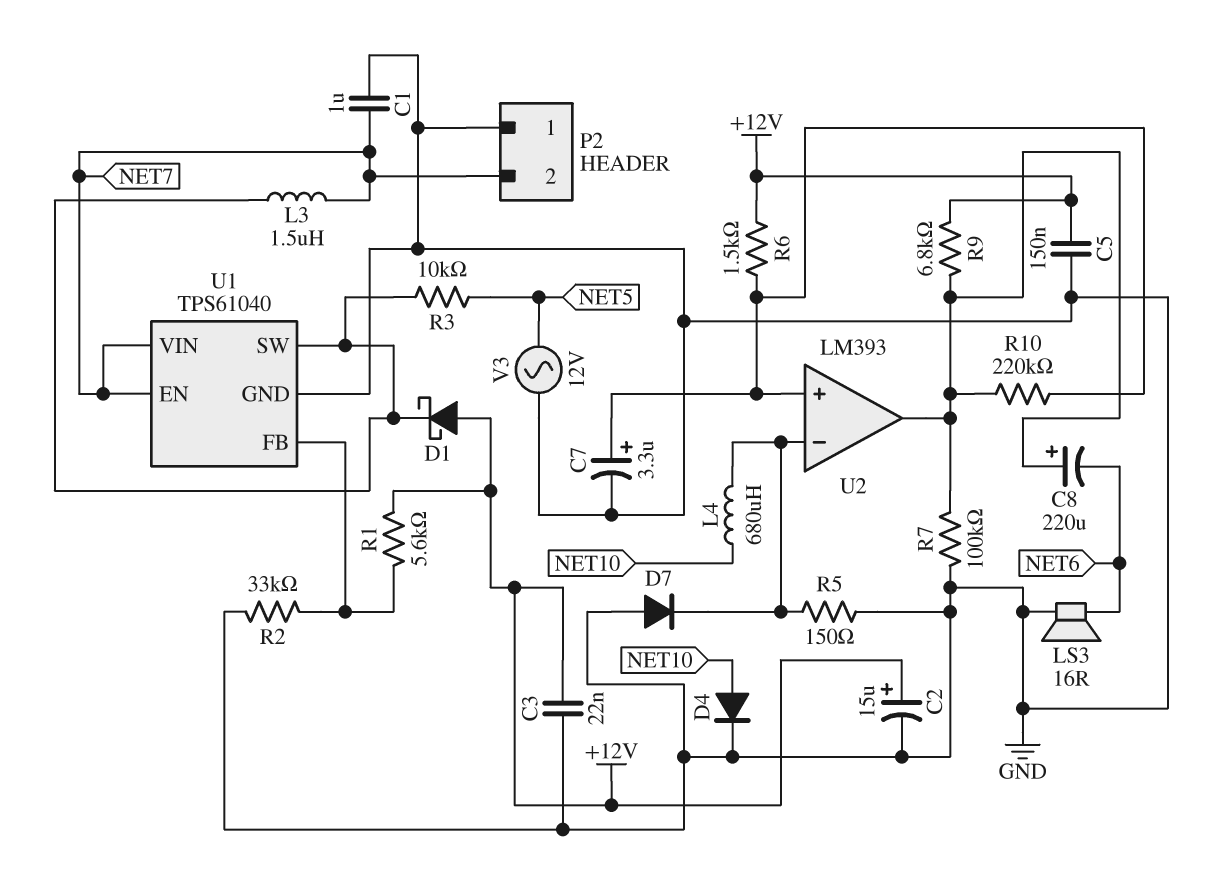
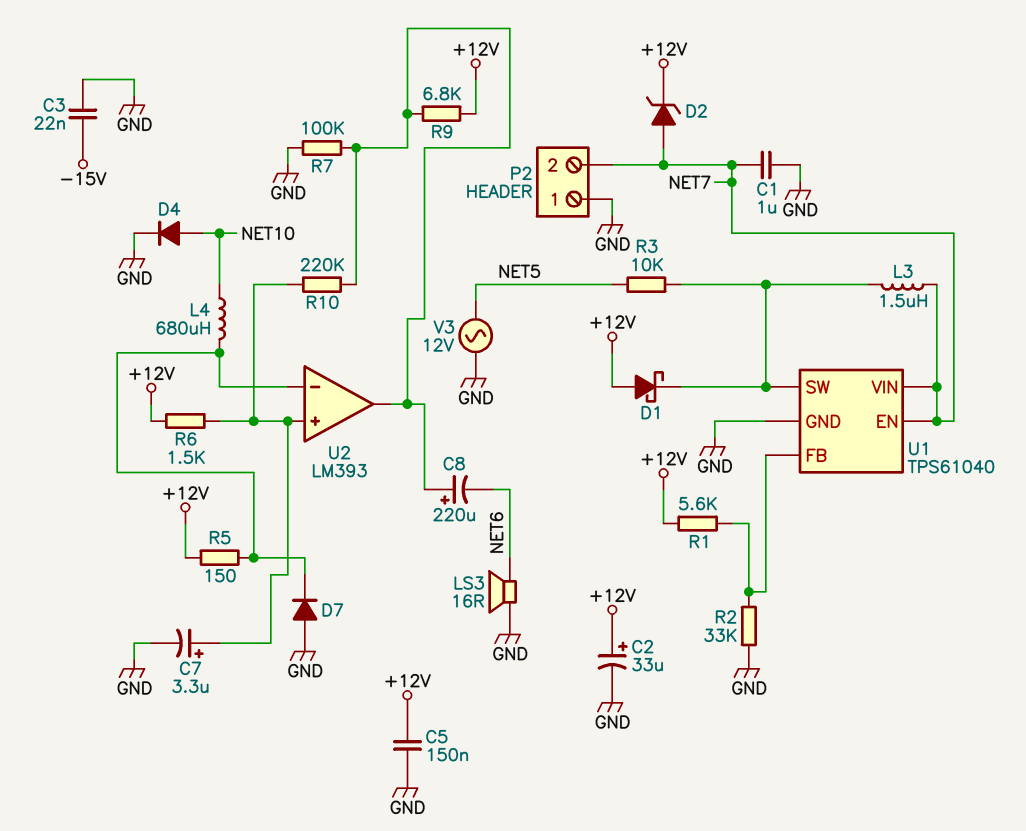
C2: 15uF (plus +12V, minus GND) -> 33uF (plus +12V, minus GND)
C3: 22nF (+12V, GND) -> 22nF (-15V, GND)
D2: none -> zener (A NET7, K +12V)
R5: 150 (GND, U2/in-) -> 150 (+12V, U2/in-)

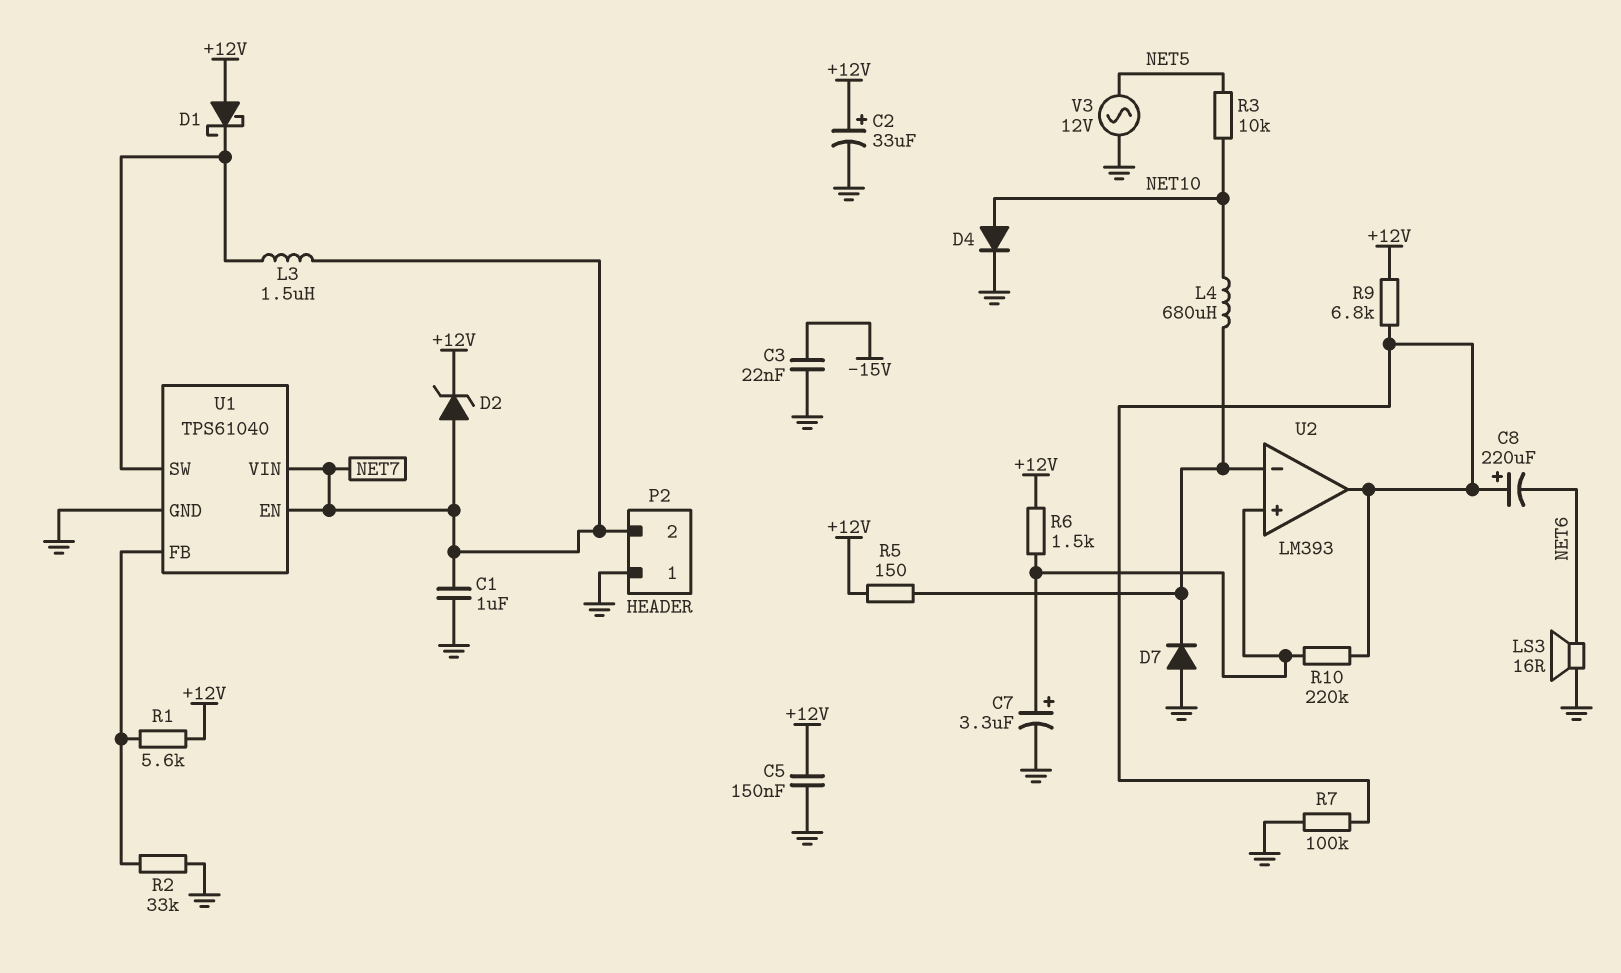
R3: 10k (NET5, U1/SW) -> 10k (NET5, NET10)

